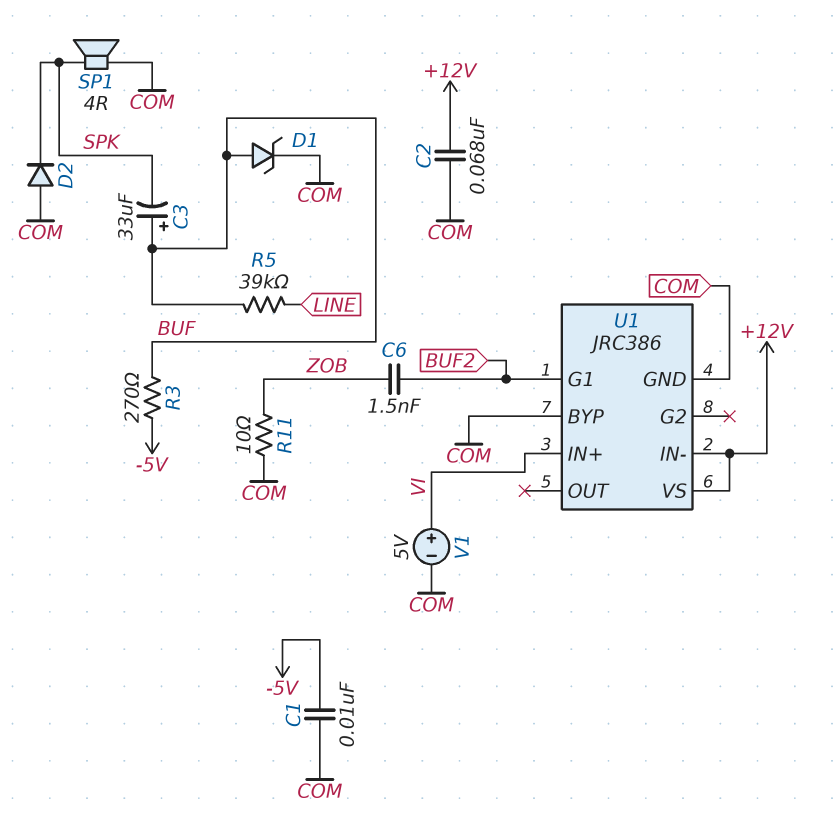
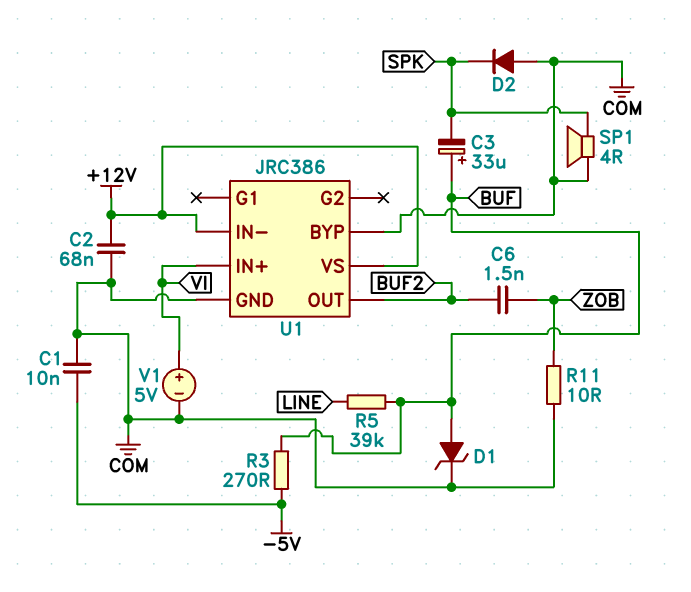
U1 pin G1: BUF2 -> none
U1 pin OUT: none -> BUF2

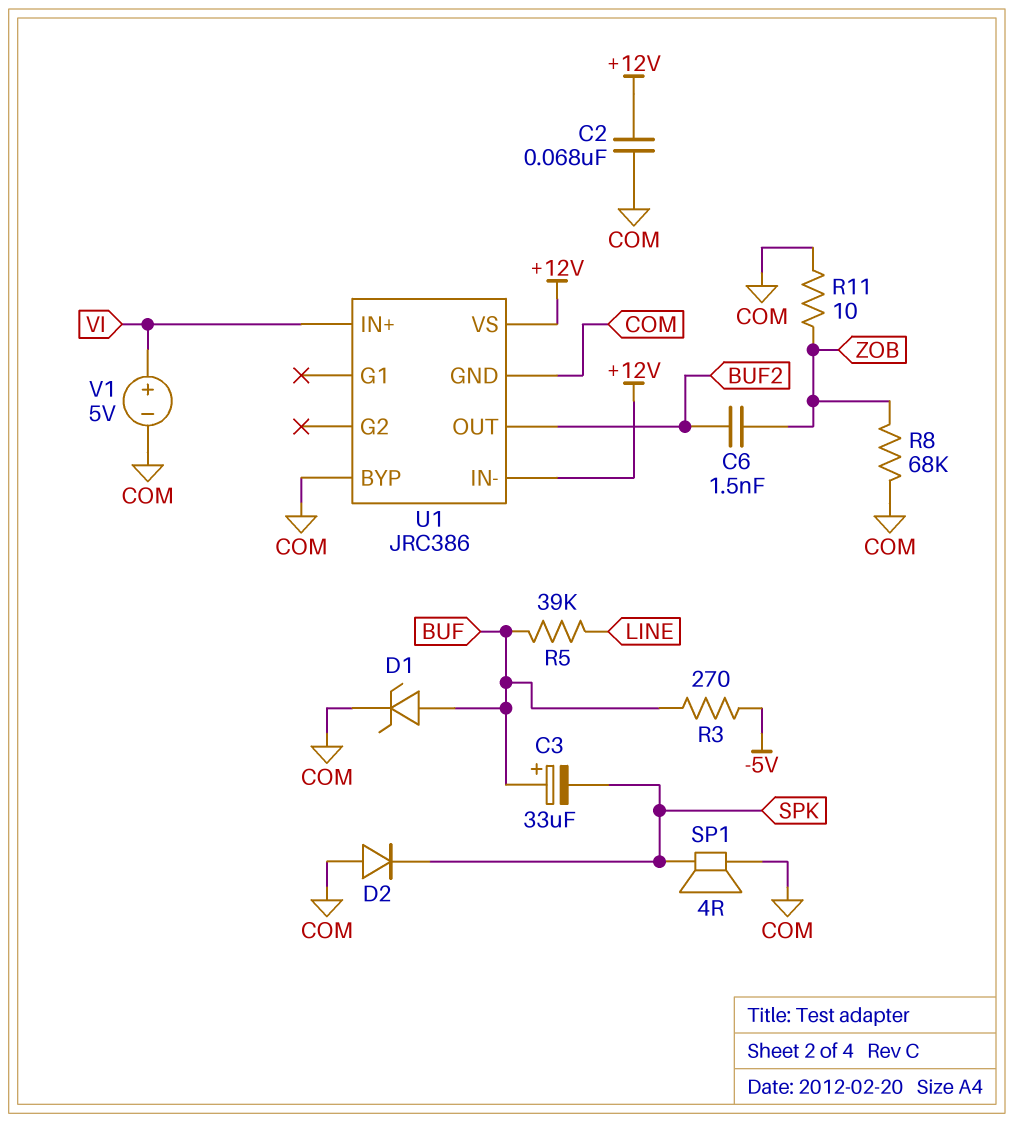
C1: 10nF (-5V, COM) -> none
R8: none -> 68k (COM, ZOB)

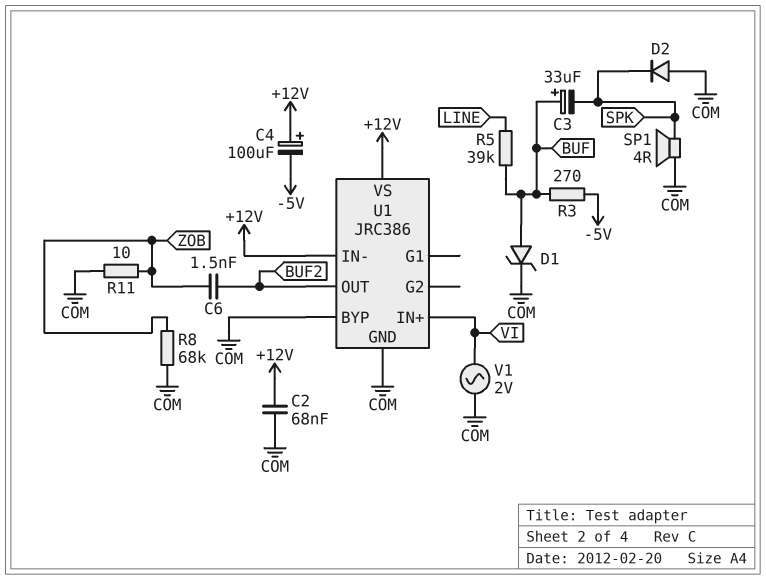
C4: none -> 100uF (plus +12V, minus -5V)
V1: 5V (plus VI, minus COM) -> AC 2V (COM, VI)

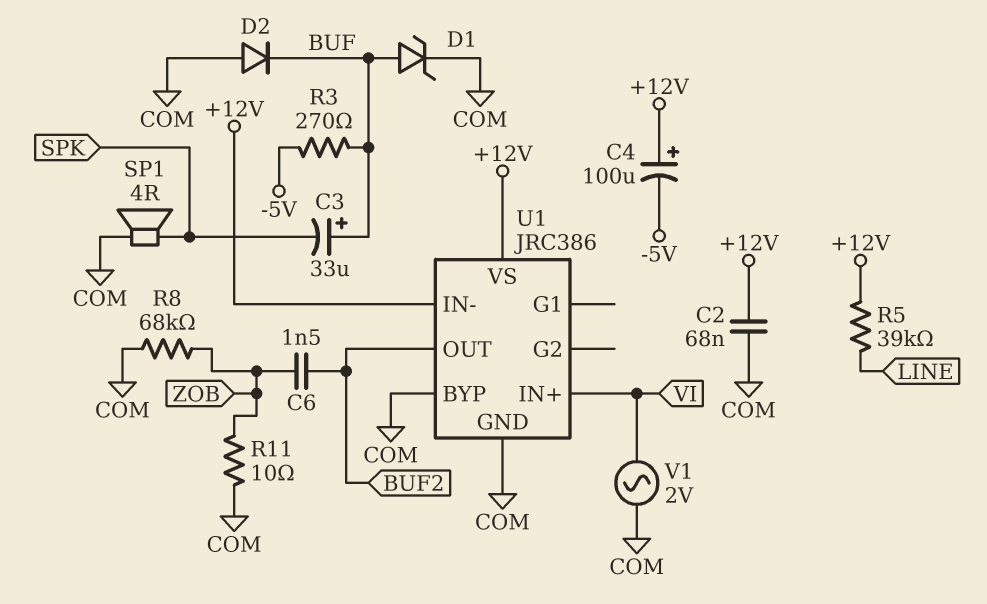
D2: diode (A COM, K SPK) -> diode (A COM, K BUF)
R5: 39k (BUF, LINE) -> 39k (+12V, LINE)

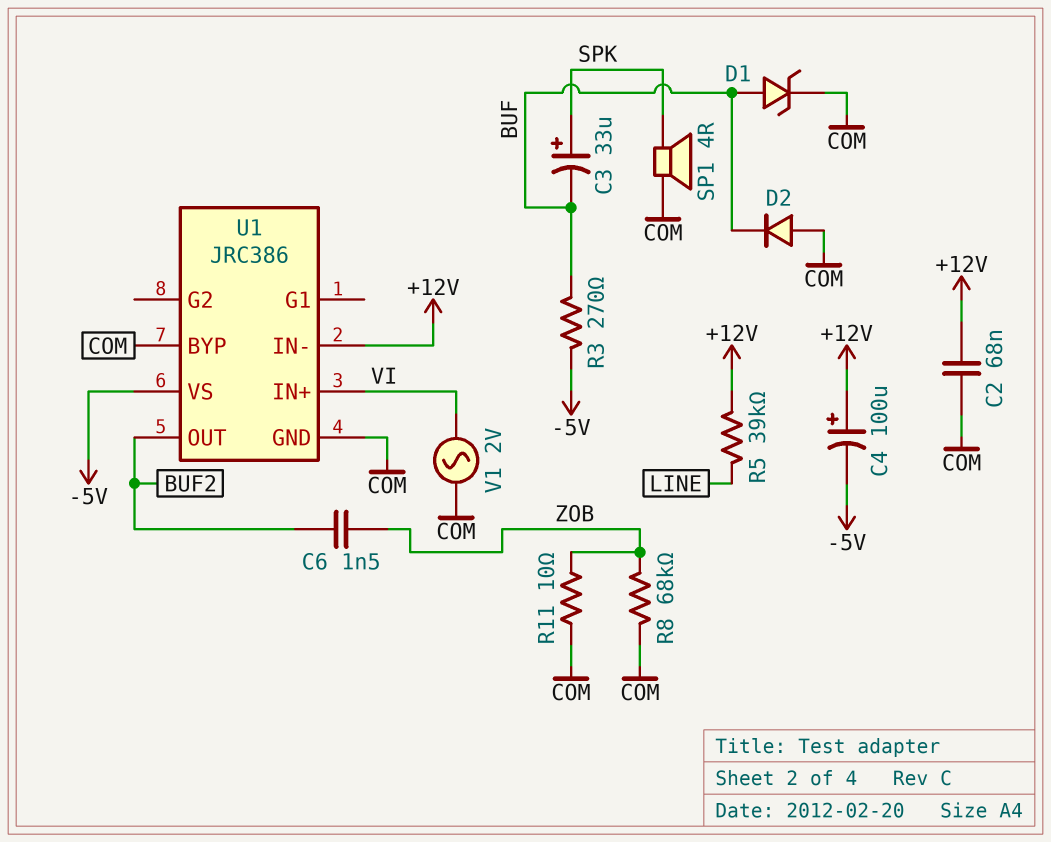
C3: 33uF (plus BUF, minus SPK) -> 33uF (plus SPK, minus BUF)
U1 pin VS: +12V -> -5V

